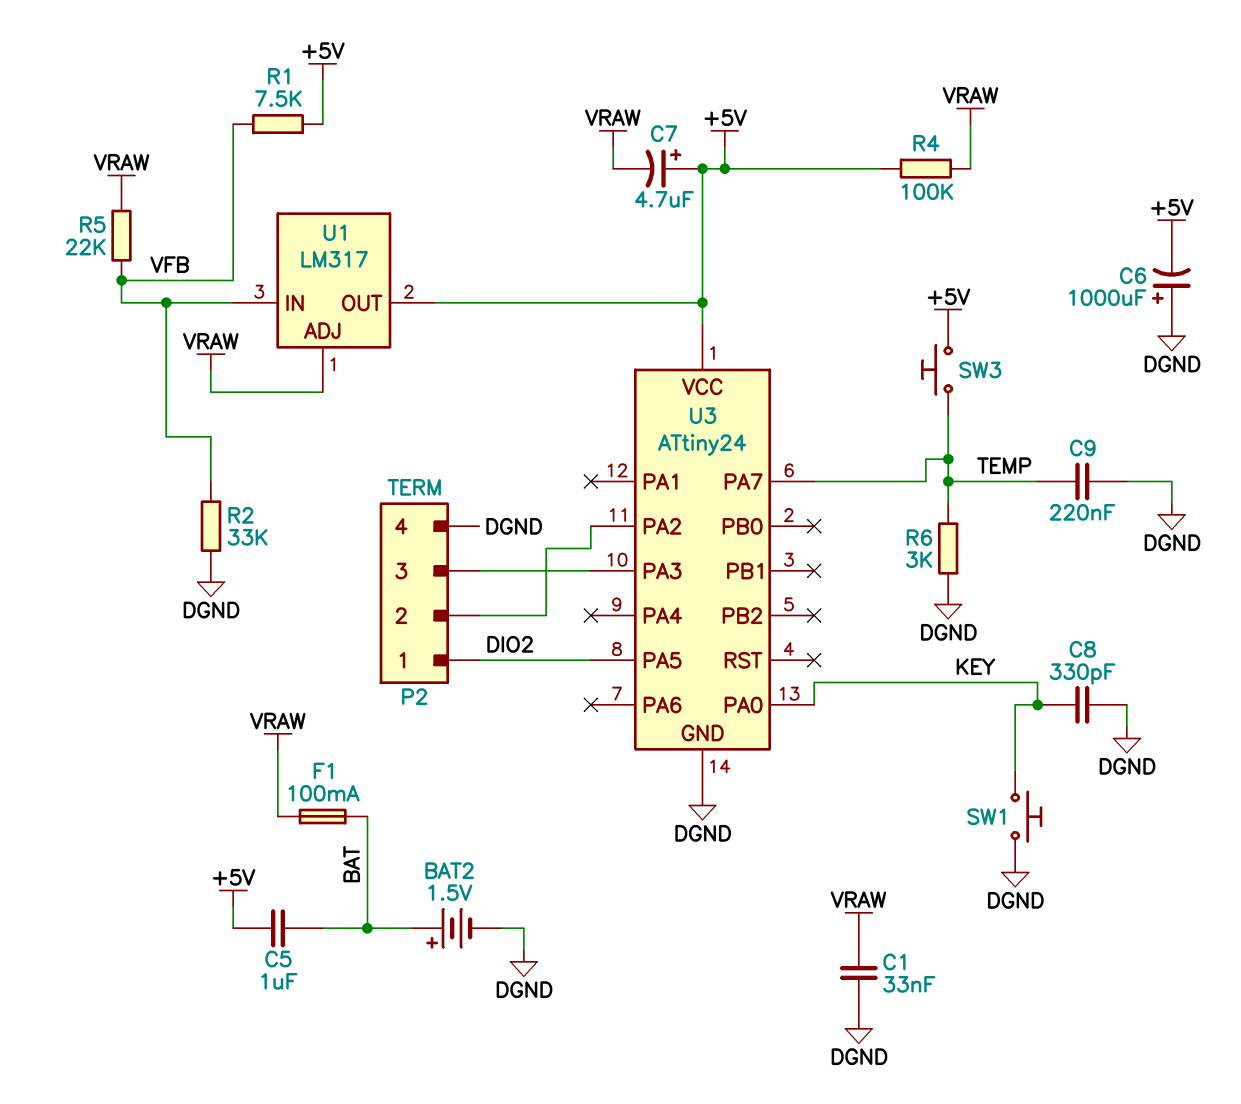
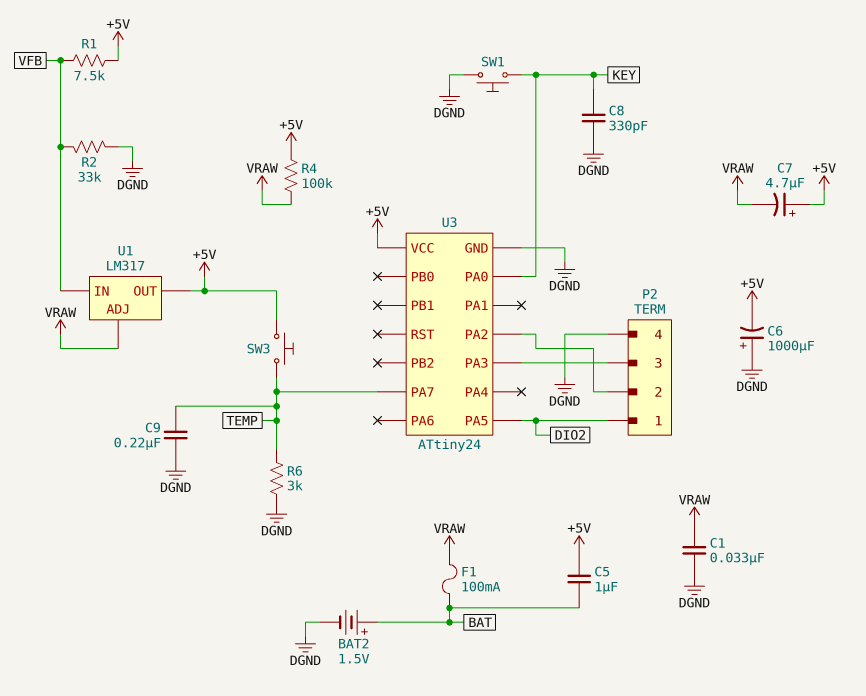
R5: 22k (VFB, VRAW) -> none

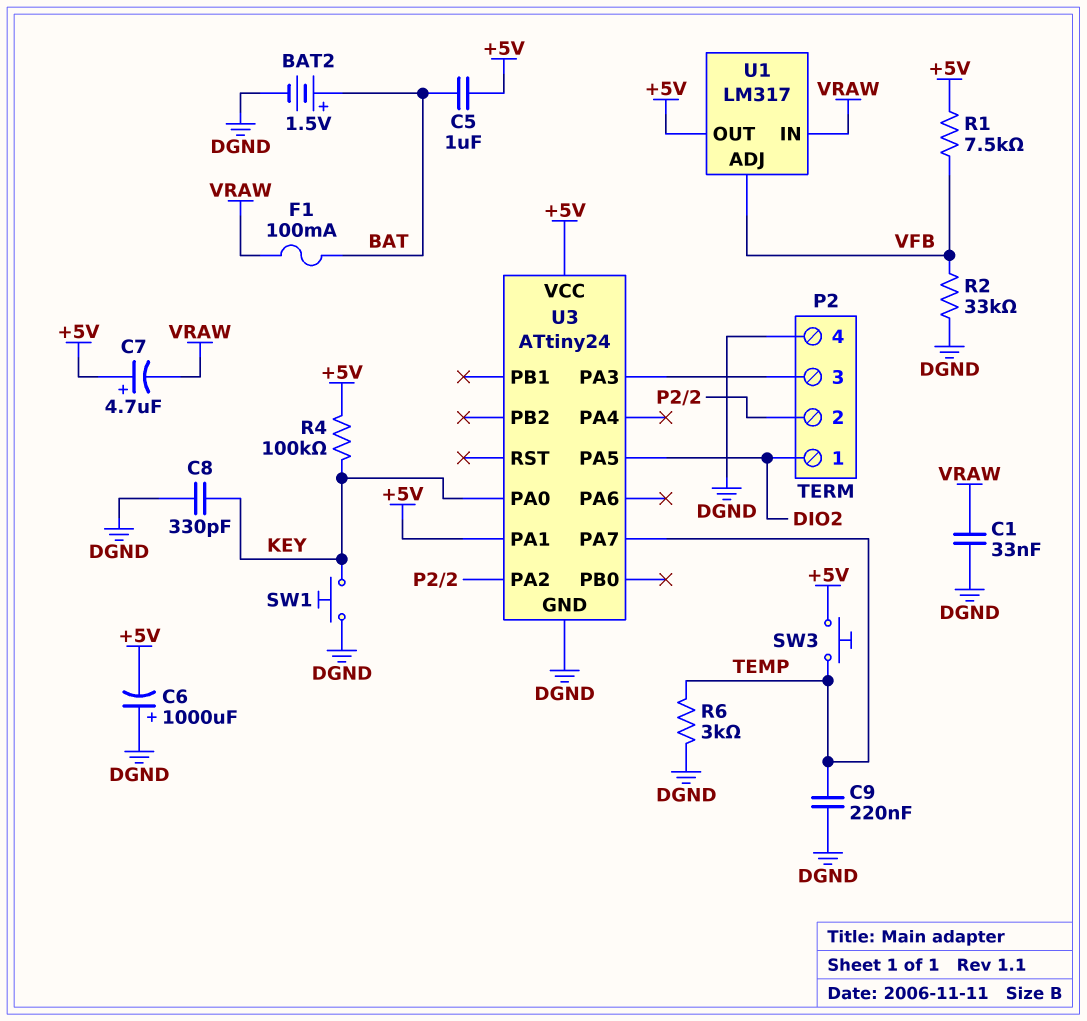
R4: 100k (+5V, VRAW) -> 100k (+5V, KEY)
U1 pin ADJ: VRAW -> VFB
U1 pin IN: VFB -> VRAW
U3 pin PA1: none -> +5V

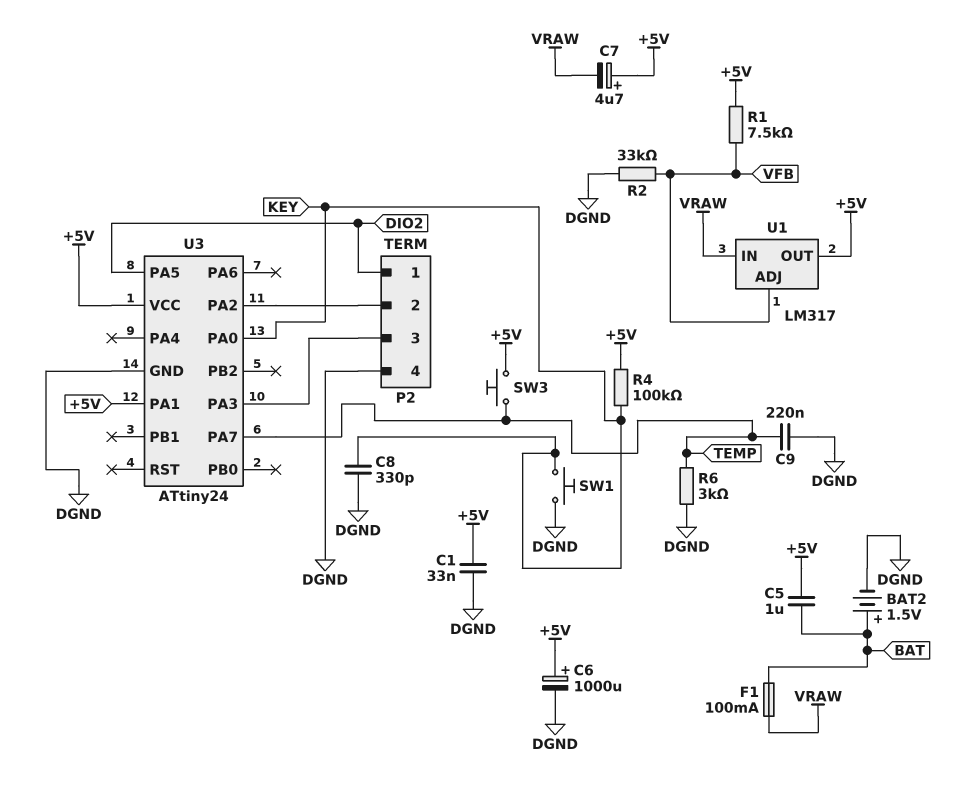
C1: 33nF (DGND, VRAW) -> 33nF (+5V, DGND)
C6: 1000uF (plus DGND, minus +5V) -> 1000uF (plus +5V, minus DGND)

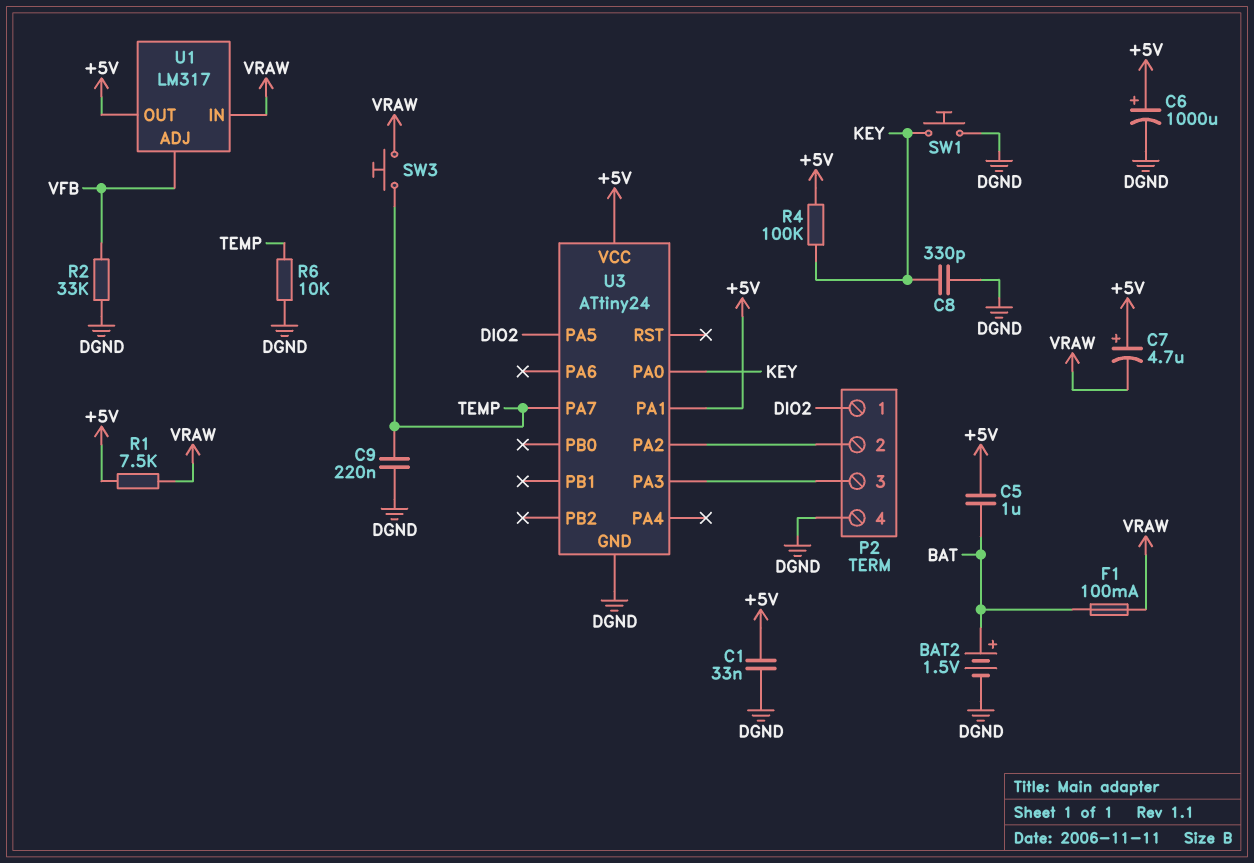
R1: 7.5k (+5V, VFB) -> 7.5k (+5V, VRAW)
R6: 3k (DGND, TEMP) -> 10k (DGND, TEMP)
SW3: button (+5V, TEMP) -> button (TEMP, VRAW)

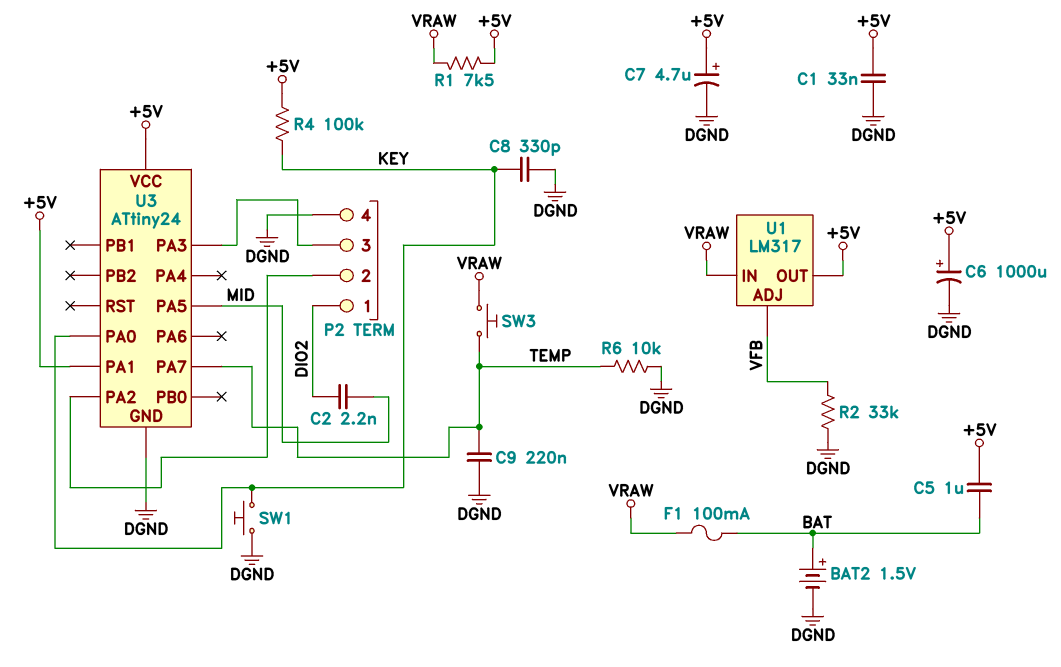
C2: none -> 2.2nF (DIO2, MID)
C7: 4.7uF (plus +5V, minus VRAW) -> 4.7uF (plus +5V, minus DGND)
U3 pin PA5: DIO2 -> MID

